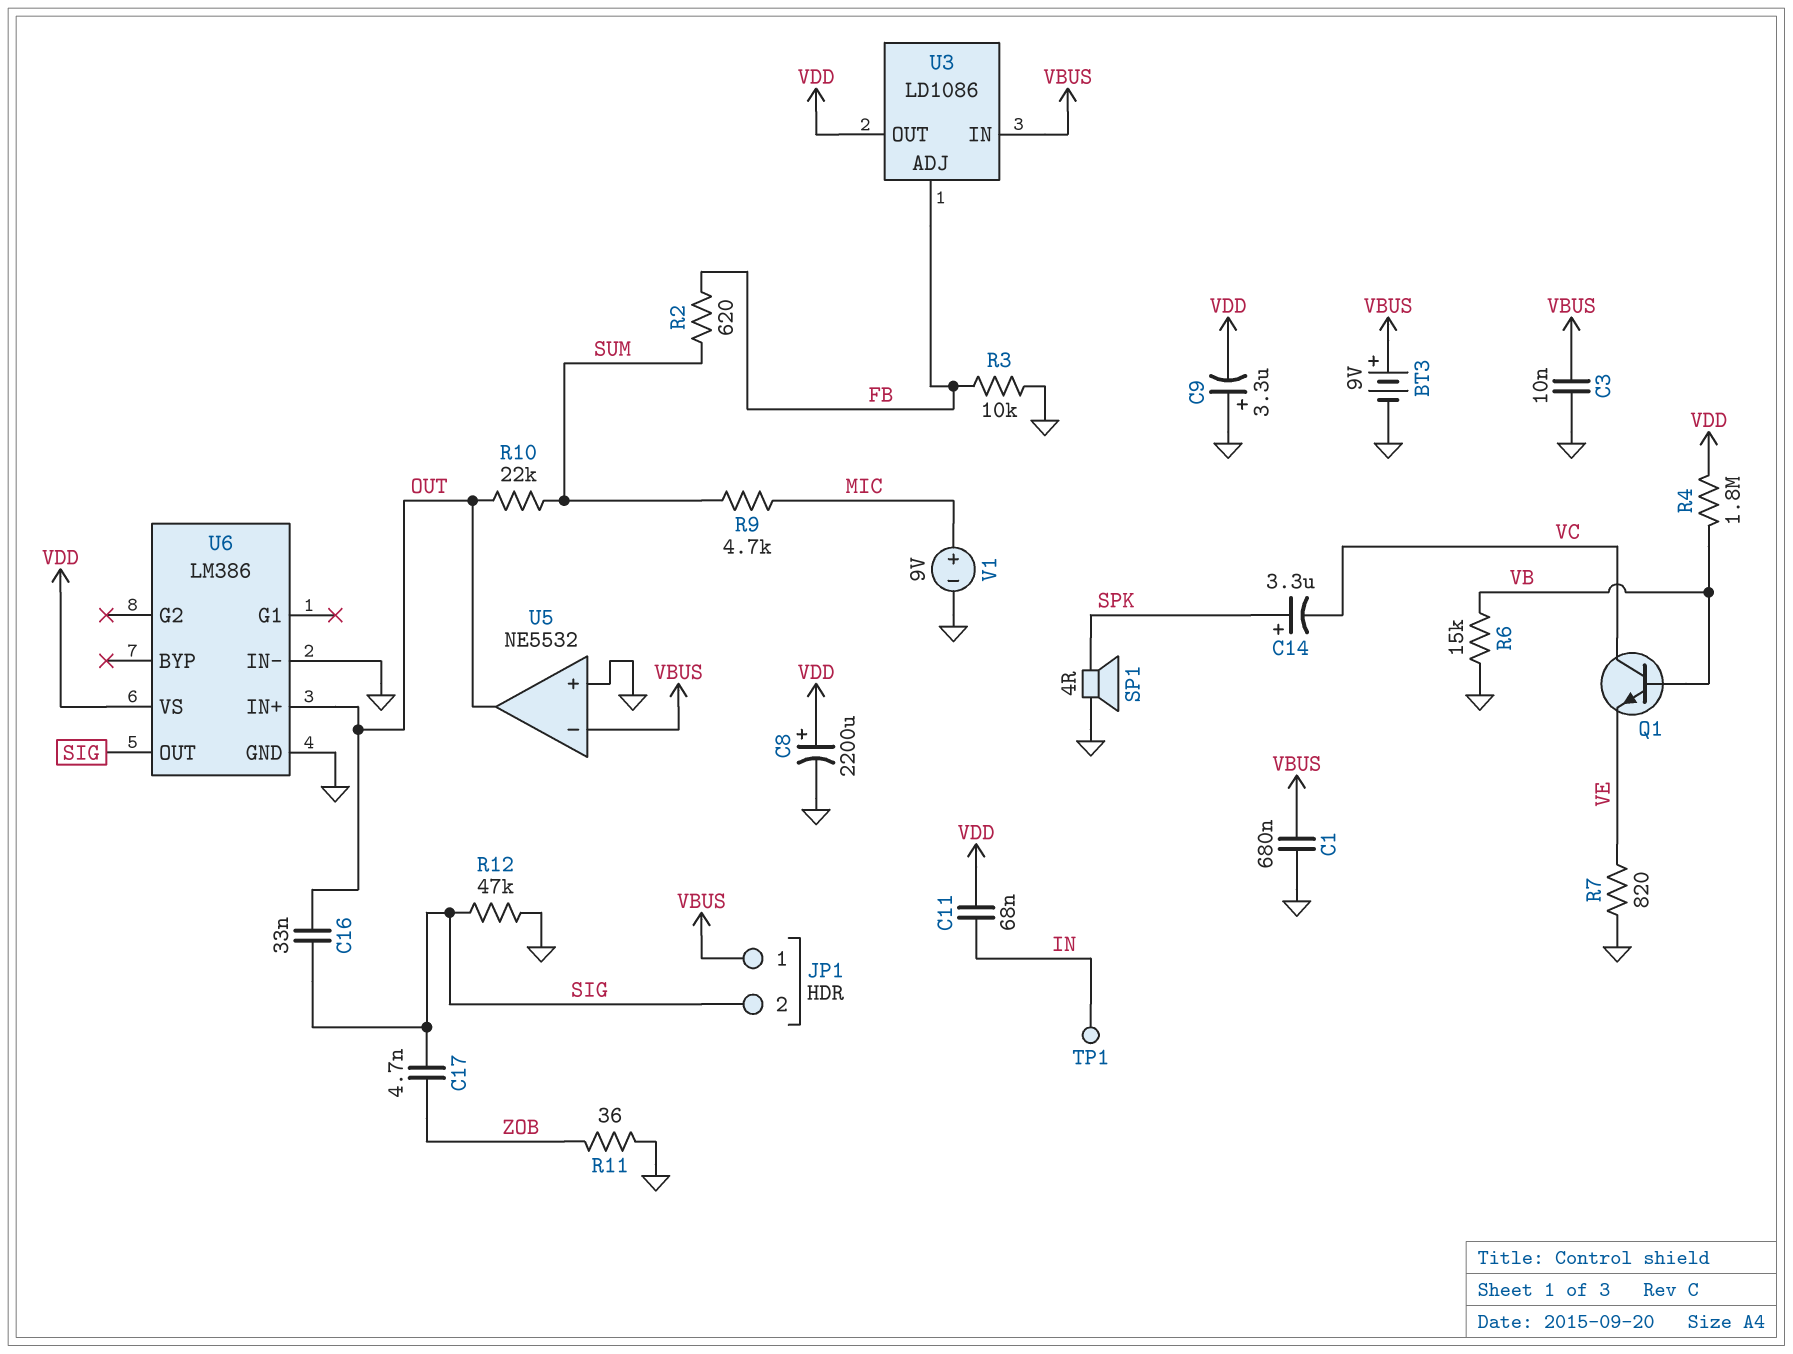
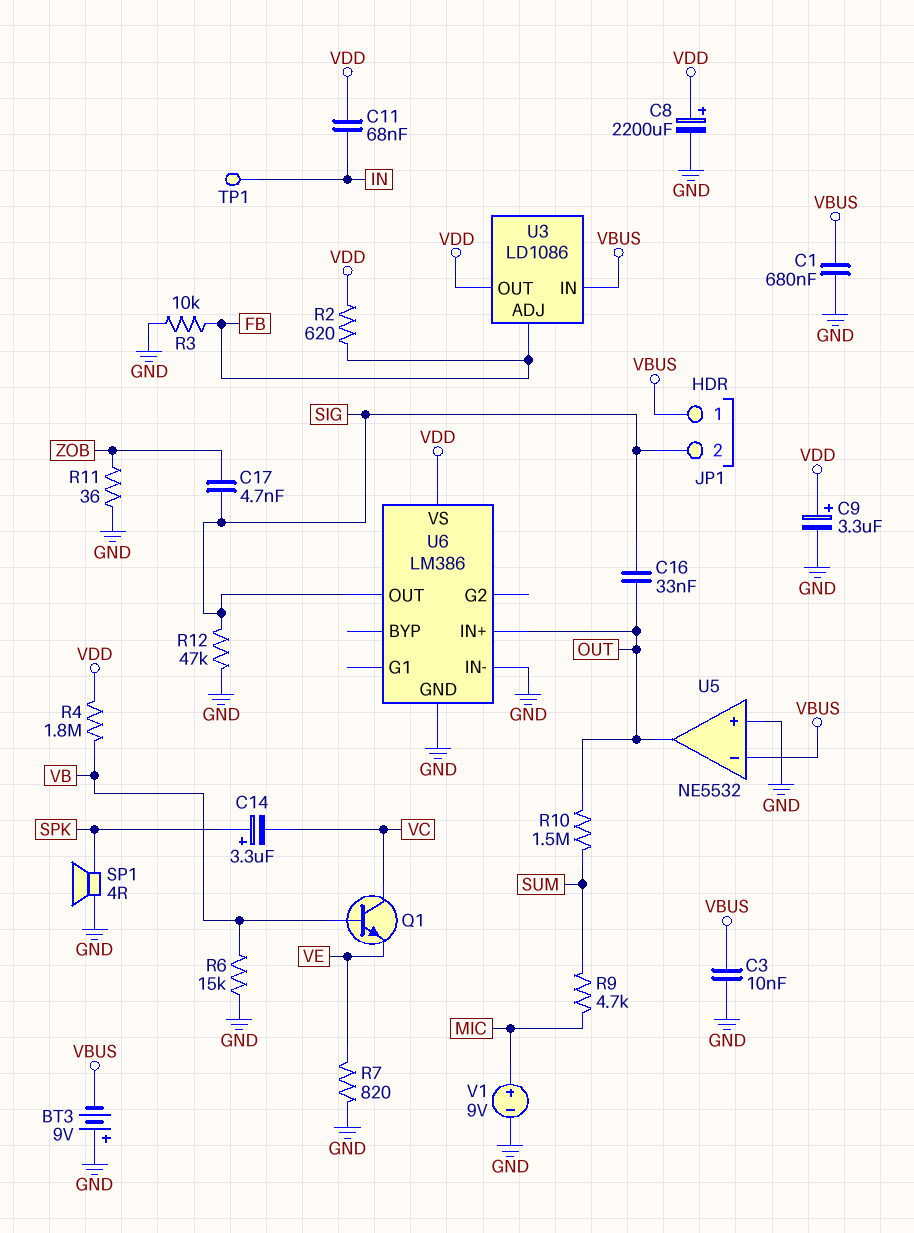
BT3: 9V (plus VBUS, minus GND) -> 9V (plus GND, minus VBUS)
C9: 3.3uF (plus GND, minus VDD) -> 3.3uF (plus VDD, minus GND)
R2: 620 (FB, SUM) -> 620 (FB, VDD)
R10: 22k (OUT, SUM) -> 1.5M (OUT, SUM)

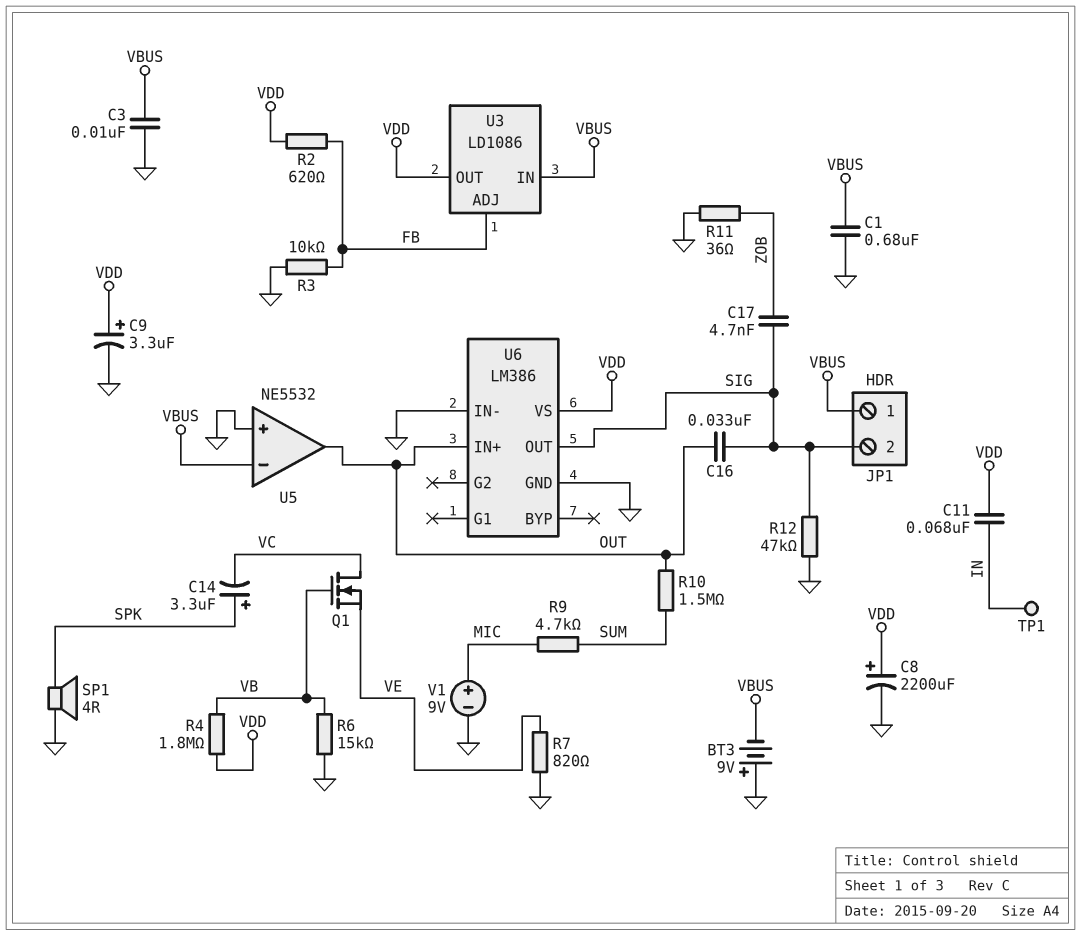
Q1: NPN (B VB, C VC, E VE) -> NMOS (G VB, D VC, S VE)

